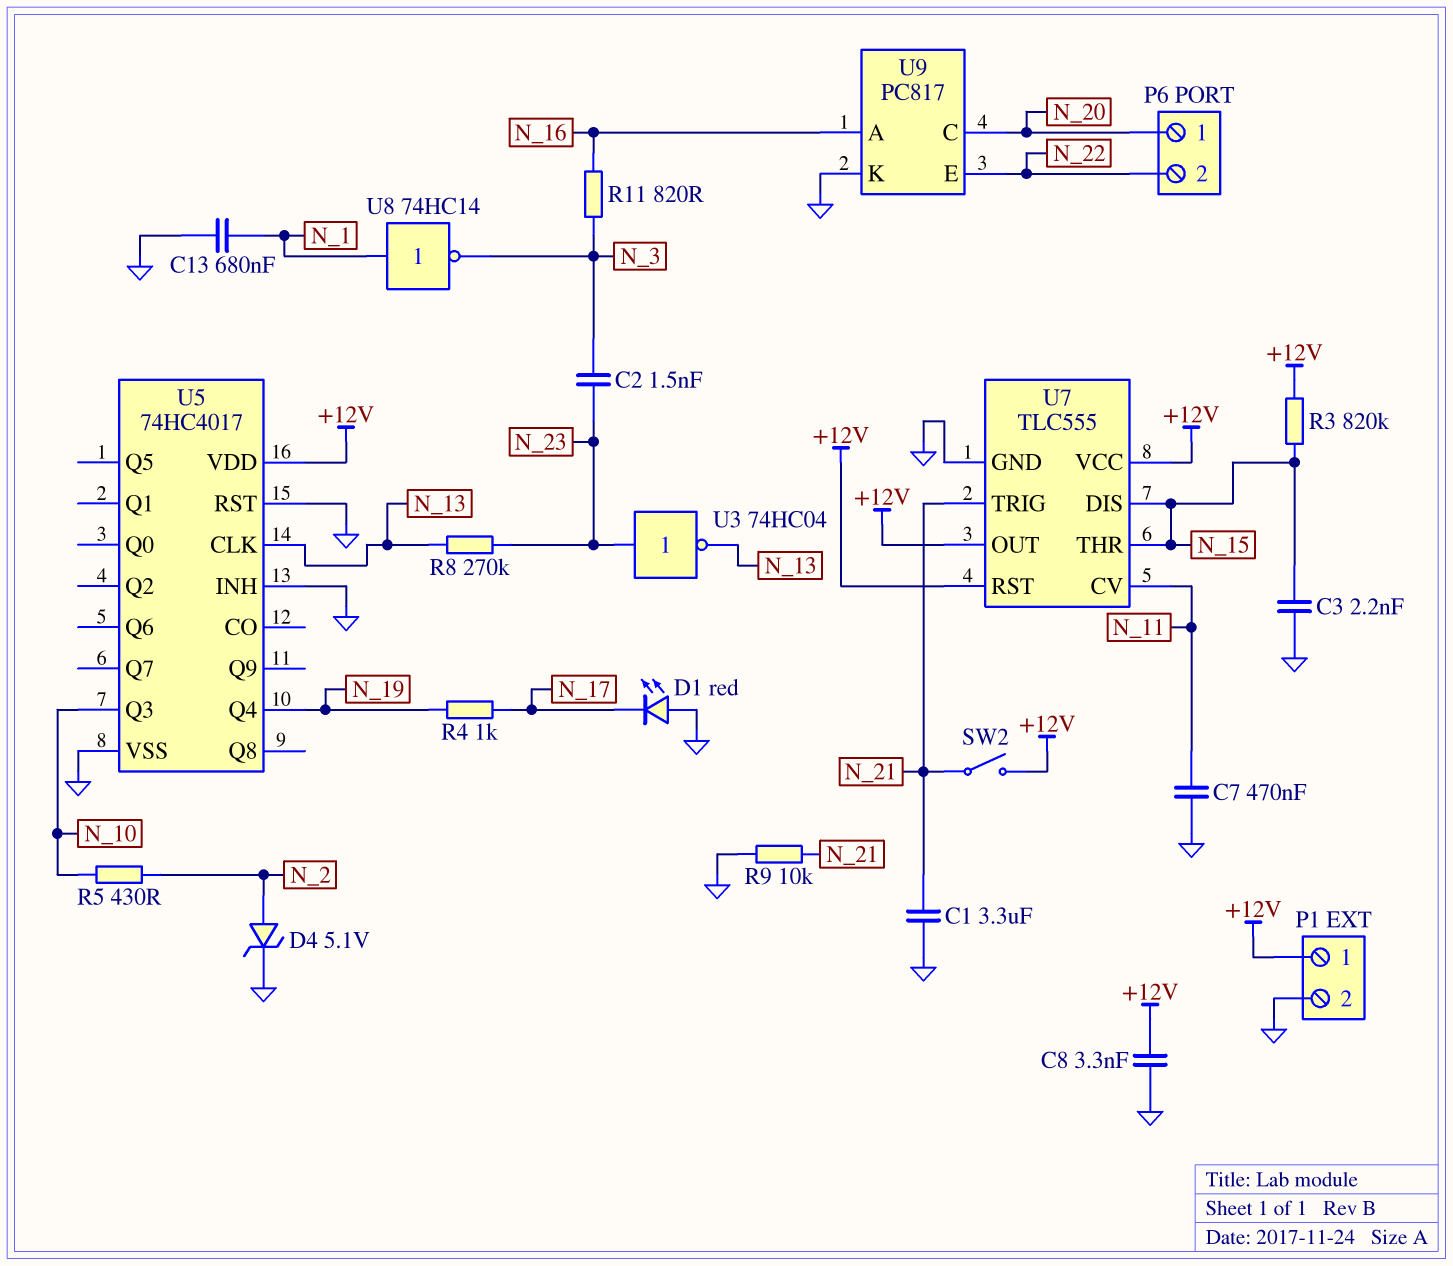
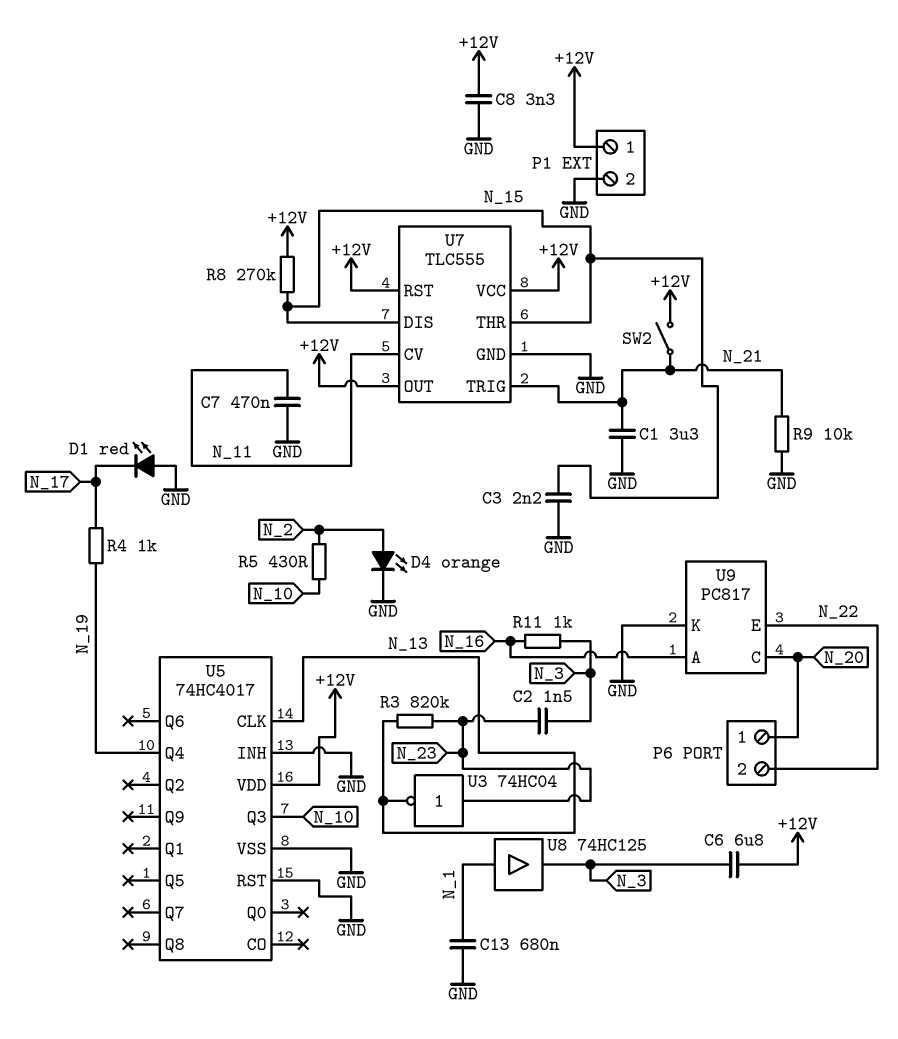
C6: none -> 6.8uF (+12V, N_3)
D4: zener 5.1V (A N_2, K GND) -> LED orange (A N_2, K GND)
R3: 820k (+12V, N_15) -> 820k (N_13, N_23)
R8: 270k (N_13, N_23) -> 270k (+12V, N_15)
R11: 820 (N_3, N_16) -> 1k (N_3, N_16)
U8: NOT 74HC14 (in N_1, out N_3) -> buffer 74HC125 (in N_1, out N_3)

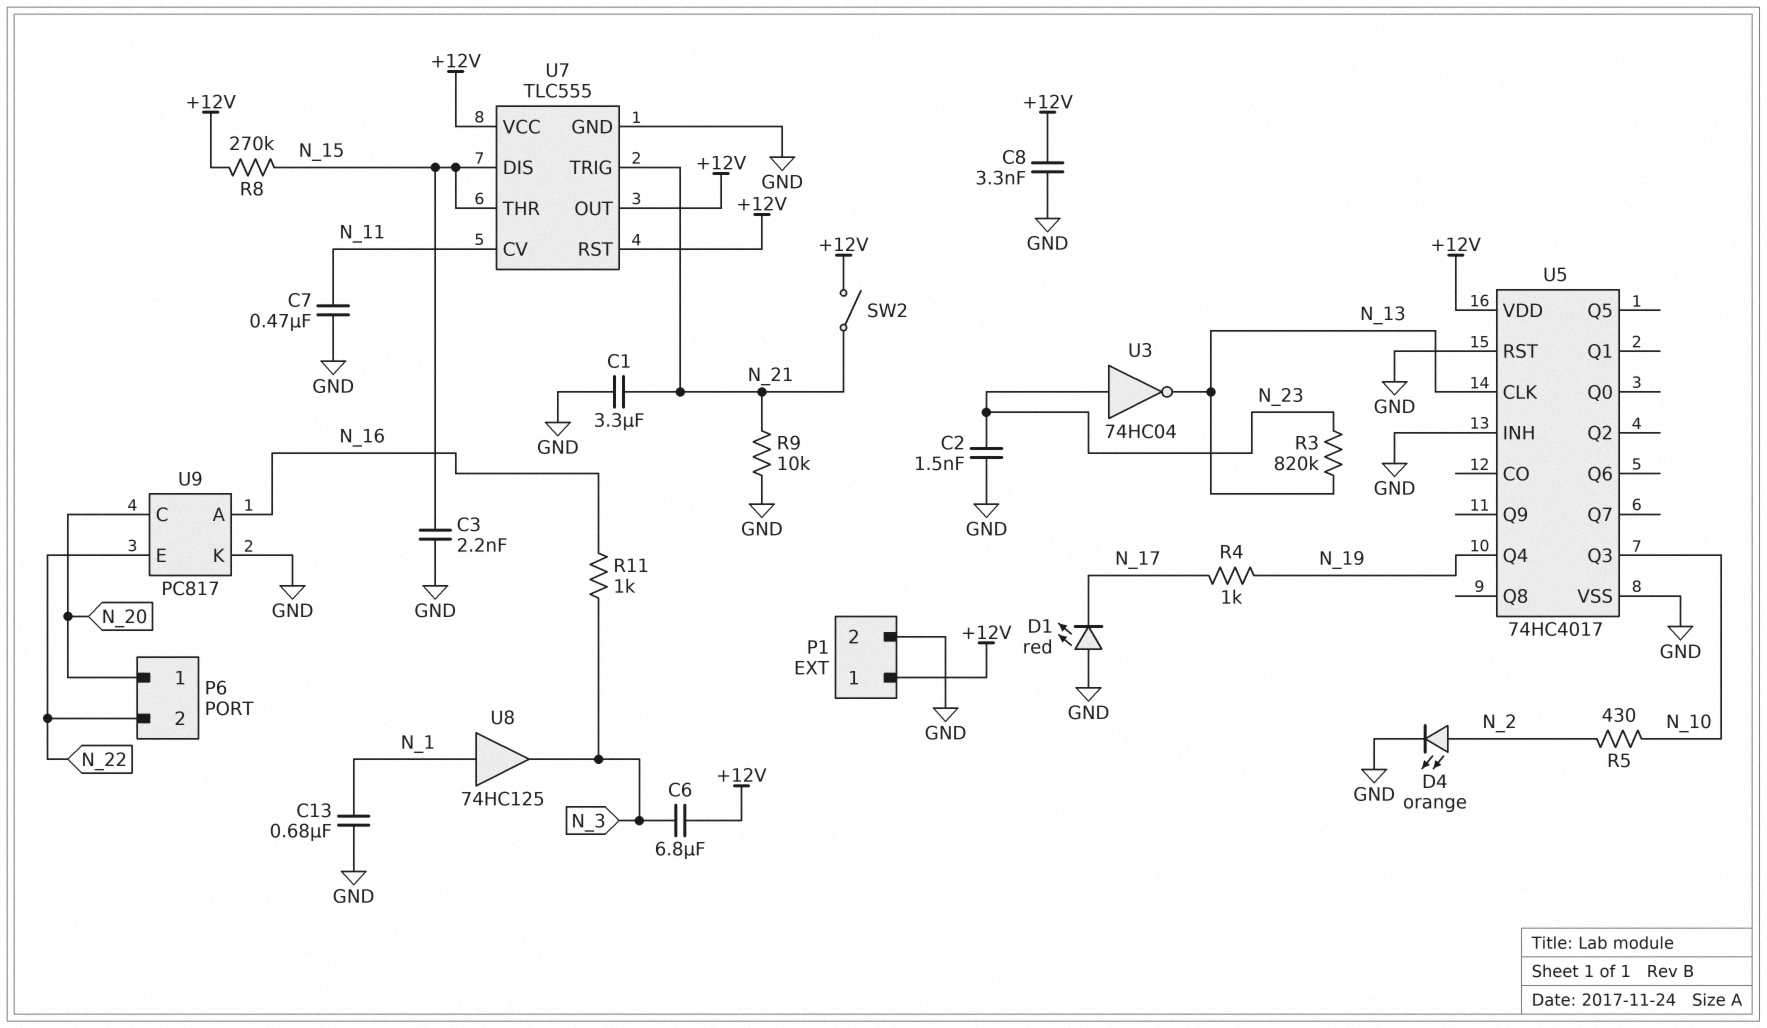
C2: 1.5nF (N_3, N_23) -> 1.5nF (GND, N_23)

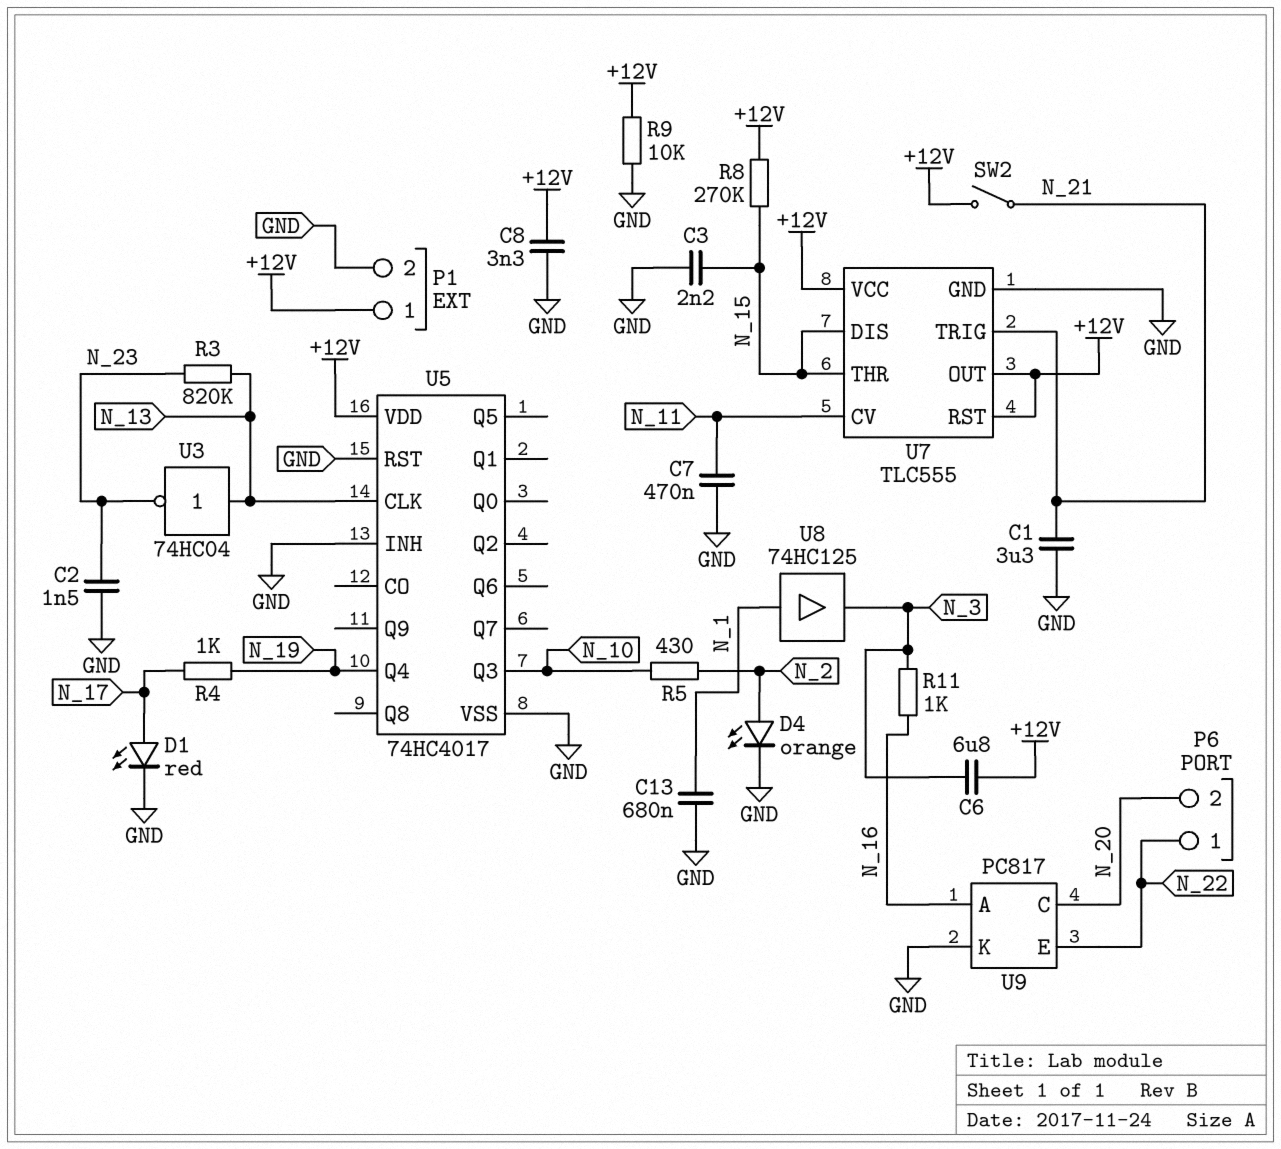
D1: LED red (A GND, K N_17) -> LED red (A N_17, K GND)
P6 pin 1: N_20 -> N_22
P6 pin 2: N_22 -> N_20
R9: 10k (GND, N_21) -> 10k (+12V, GND)
U3: NOT 74HC04 (in N_23, out N_13) -> NOT 74HC04 (in N_13, out N_23)

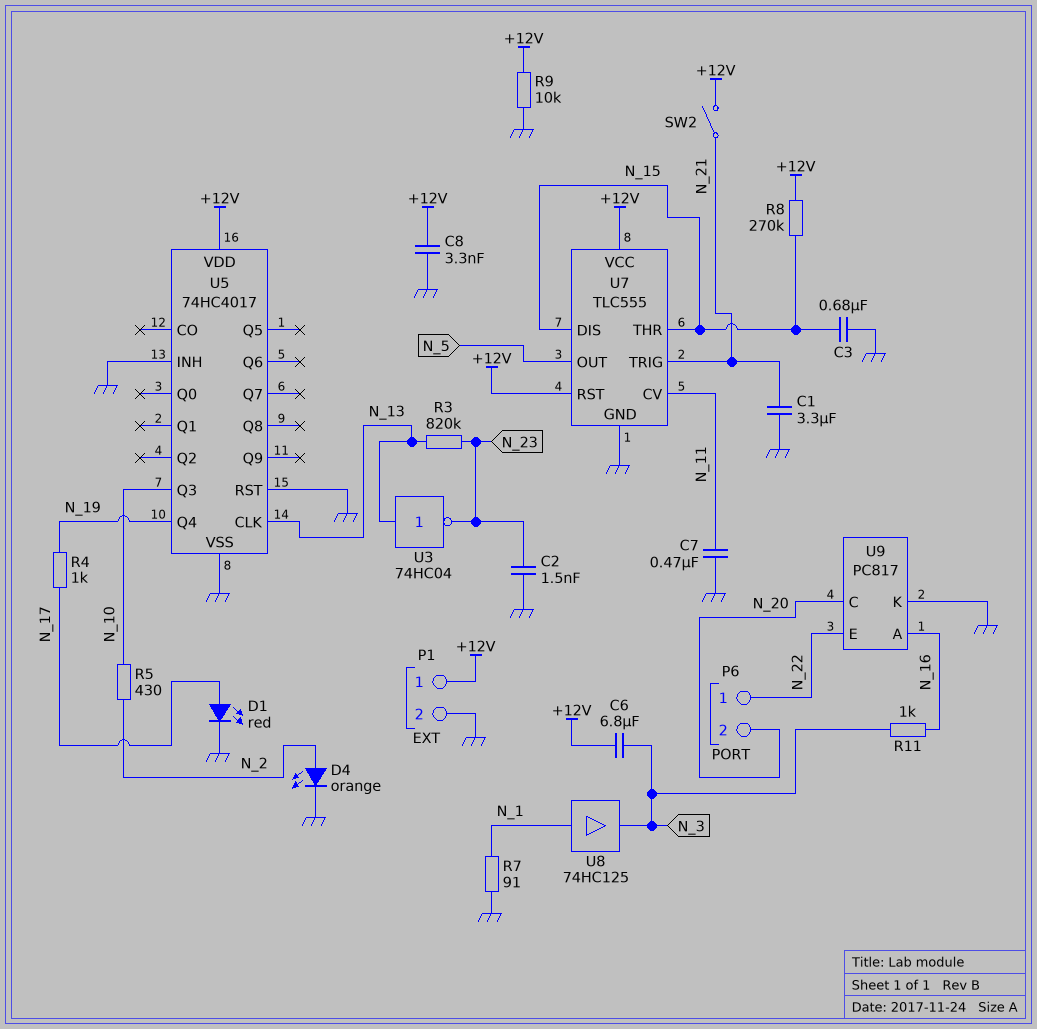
C3: 2.2nF (GND, N_15) -> 680nF (GND, N_15)
C13: 680nF (GND, N_1) -> none
R7: none -> 91 (GND, N_1)
U7 pin OUT: +12V -> N_5

